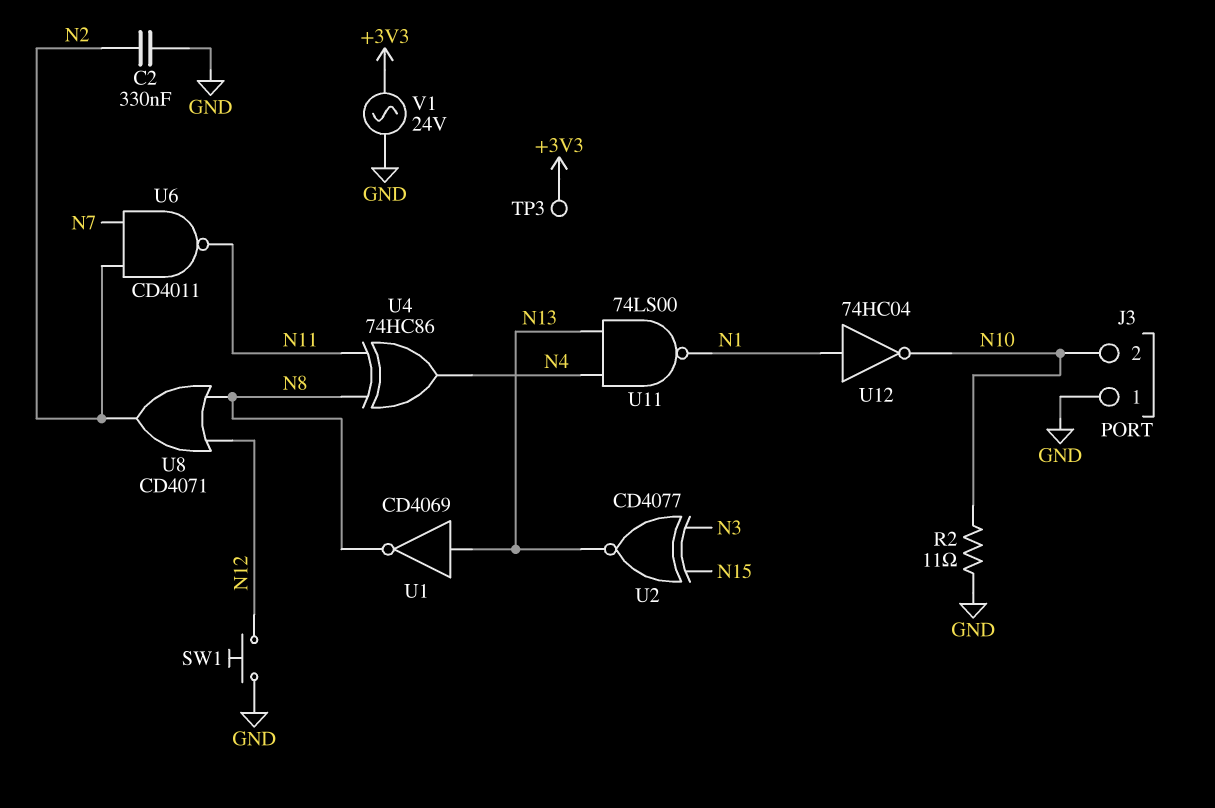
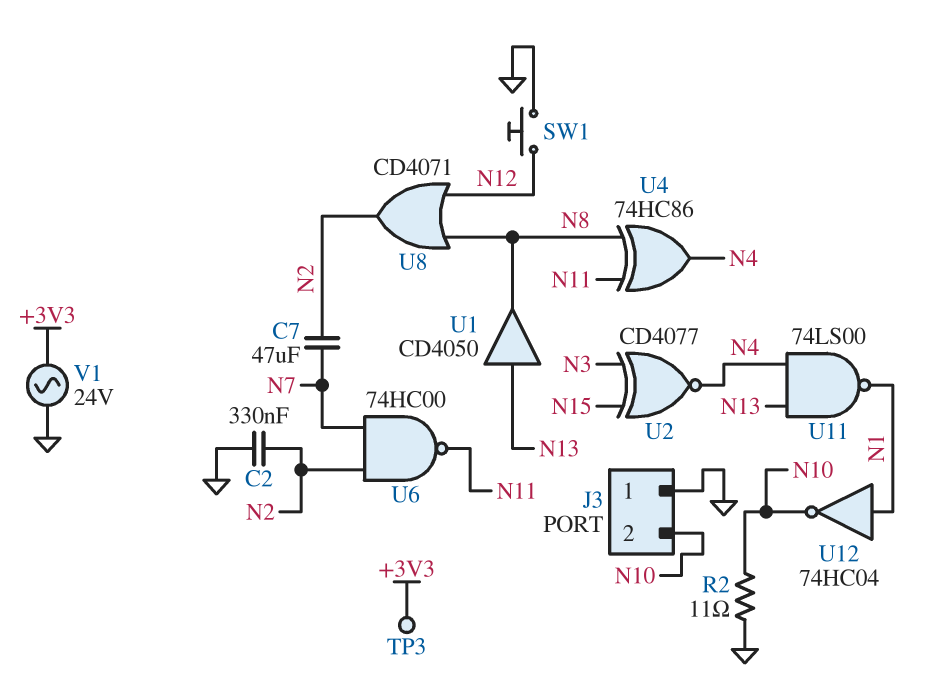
C7: none -> 47uF (N2, N7)
U1: NOT CD4069 (in N13, out N8) -> buffer CD4050 (in N13, out N8)
U2: XNOR CD4077 (in N3, in N15, out N13) -> XNOR CD4077 (in N3, in N15, out N4)
U6: NAND CD4011 (in N2, in N7, out N11) -> NAND 74HC00 (in N2, in N7, out N11)

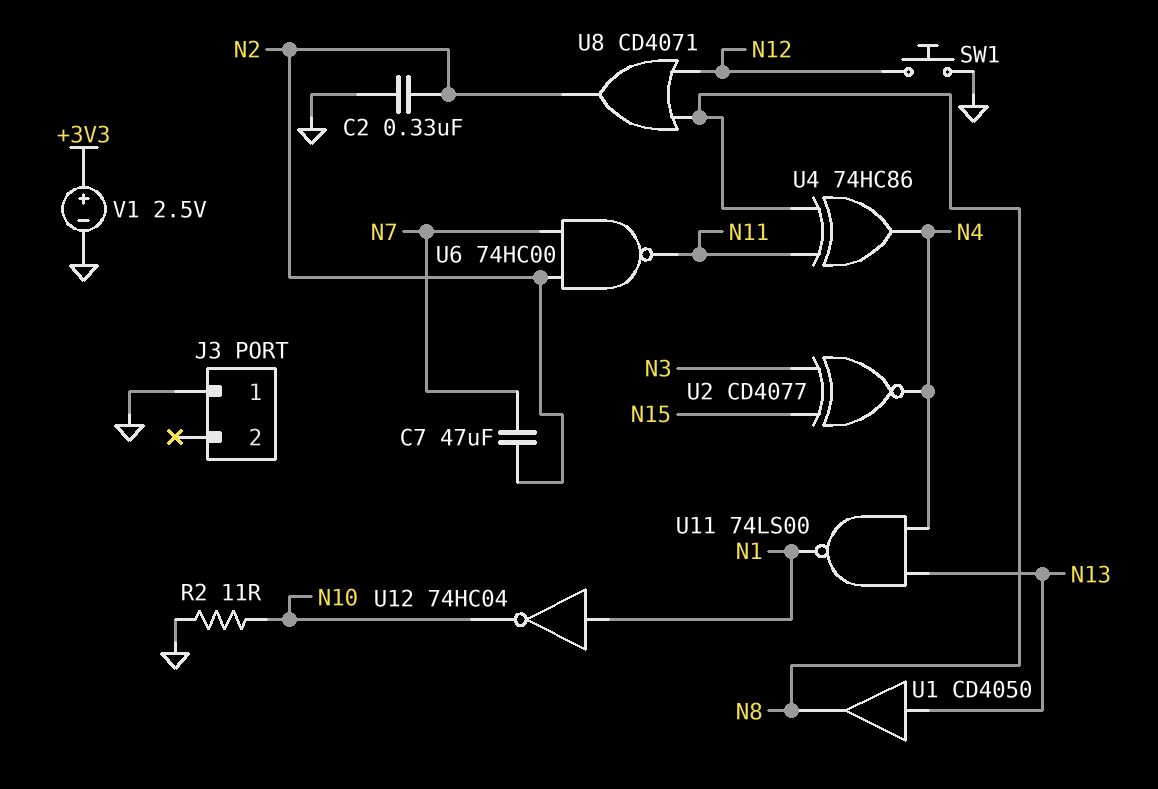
J3 pin 2: N10 -> none
TP3: test point (+3V3) -> none
V1: AC 24V (+3V3, GND) -> 2.5V (plus +3V3, minus GND)

